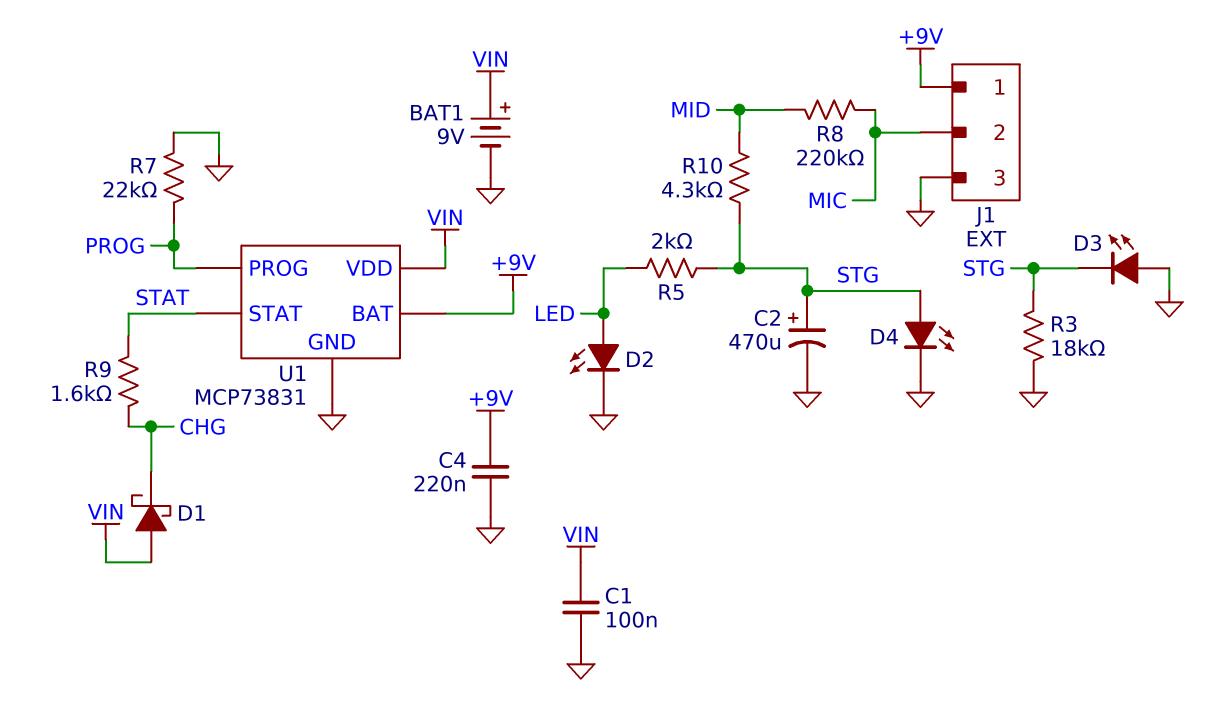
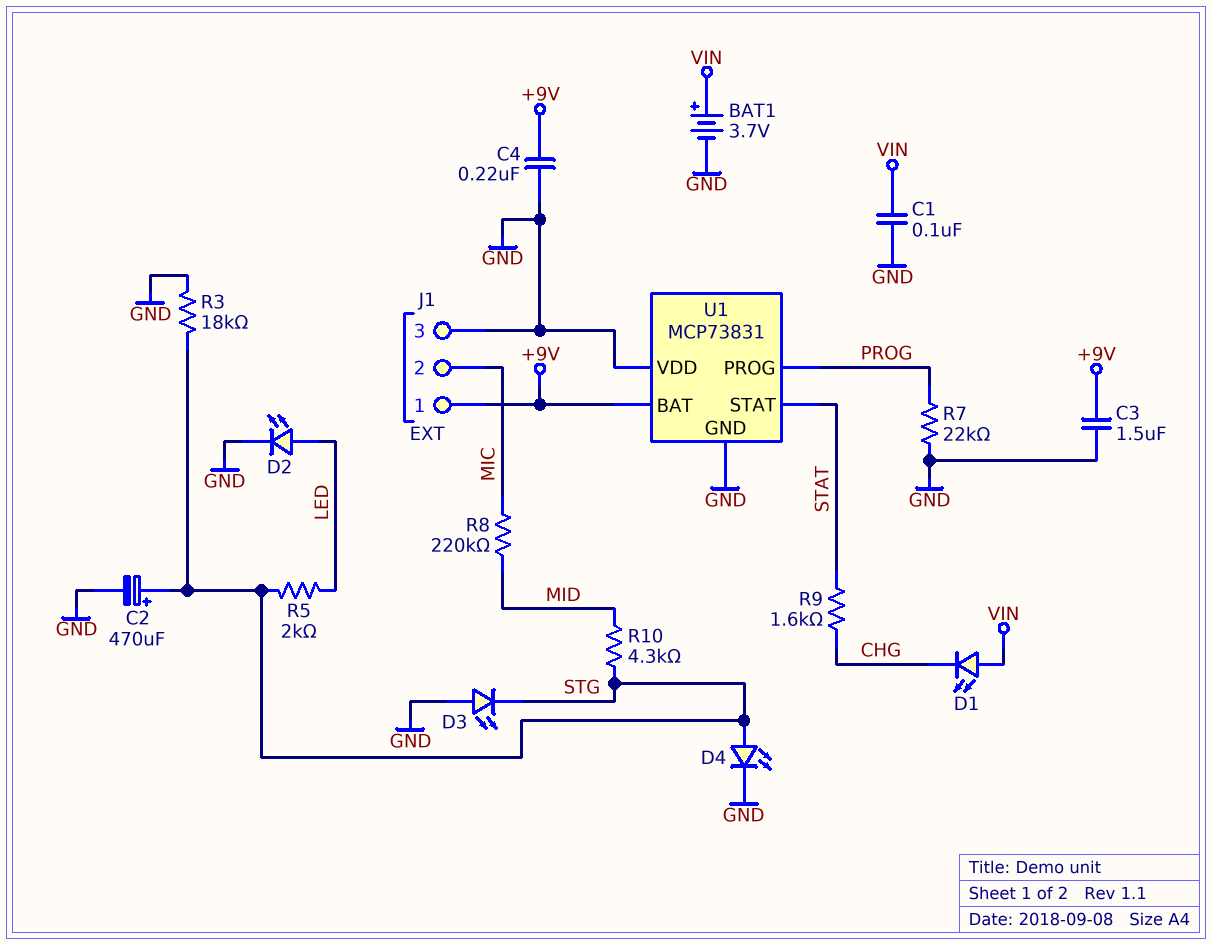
BAT1: 9V (plus VIN, minus GND) -> 3.7V (plus VIN, minus GND)
C3: none -> 1.5uF (+9V, GND)
D1: schottky (A VIN, K CHG) -> LED (A VIN, K CHG)
U1 pin VDD: VIN -> GND

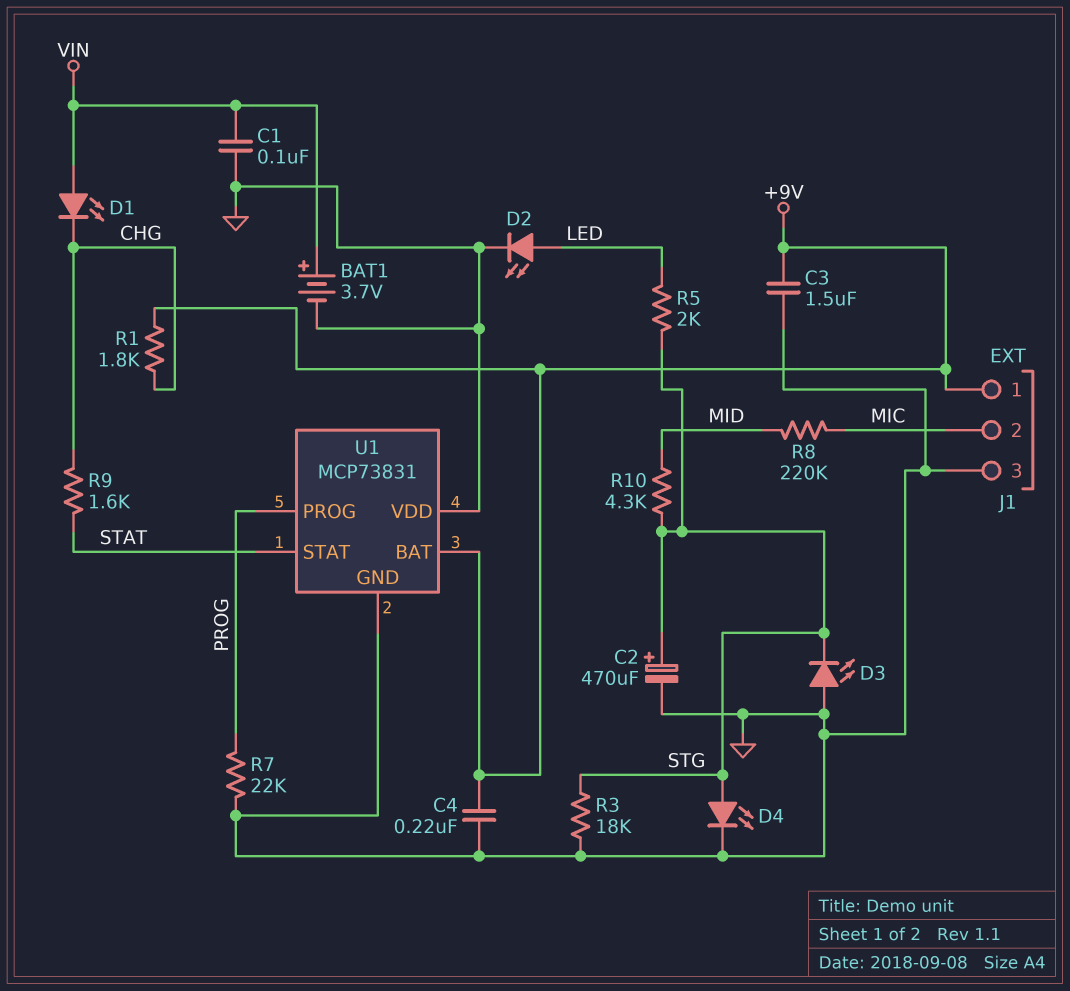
R1: none -> 1.8k (+9V, CHG)

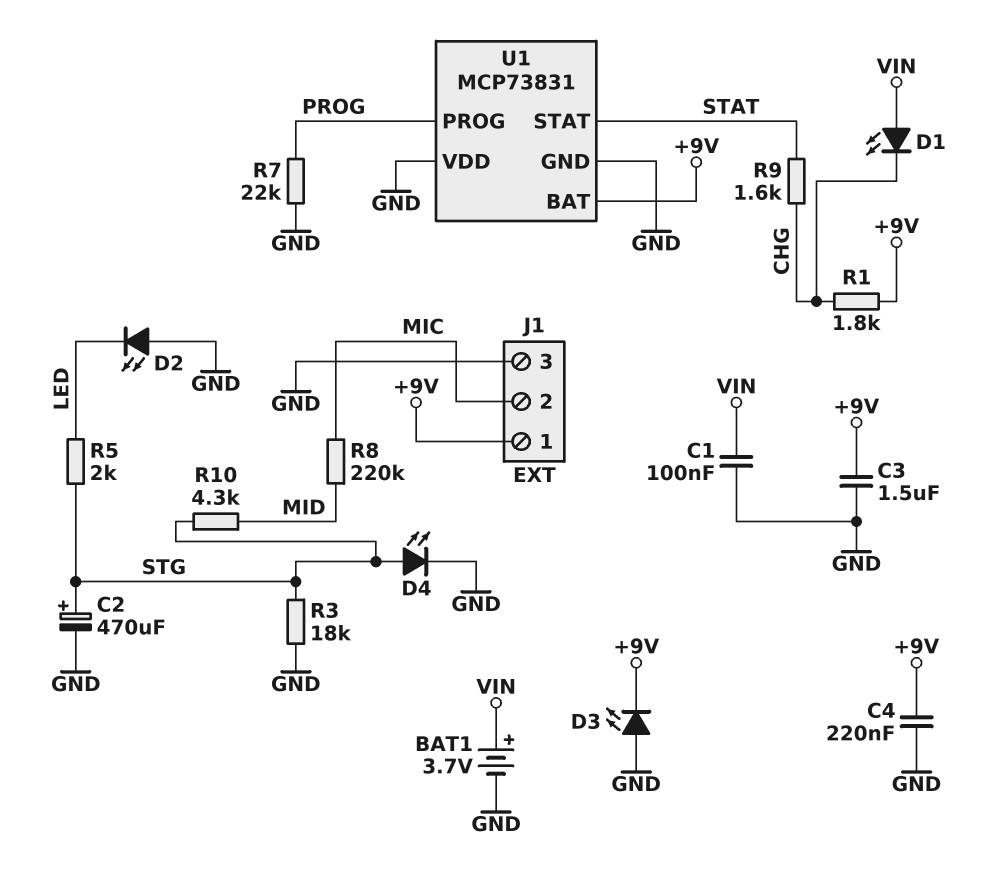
D2: LED (A LED, K GND) -> LED (A GND, K LED)
D3: LED (A GND, K STG) -> LED (A GND, K +9V)

